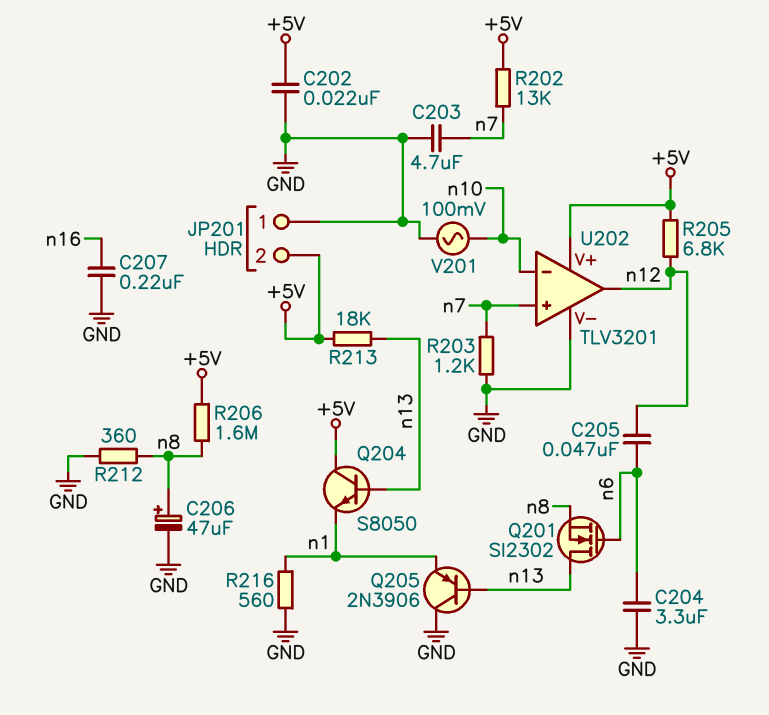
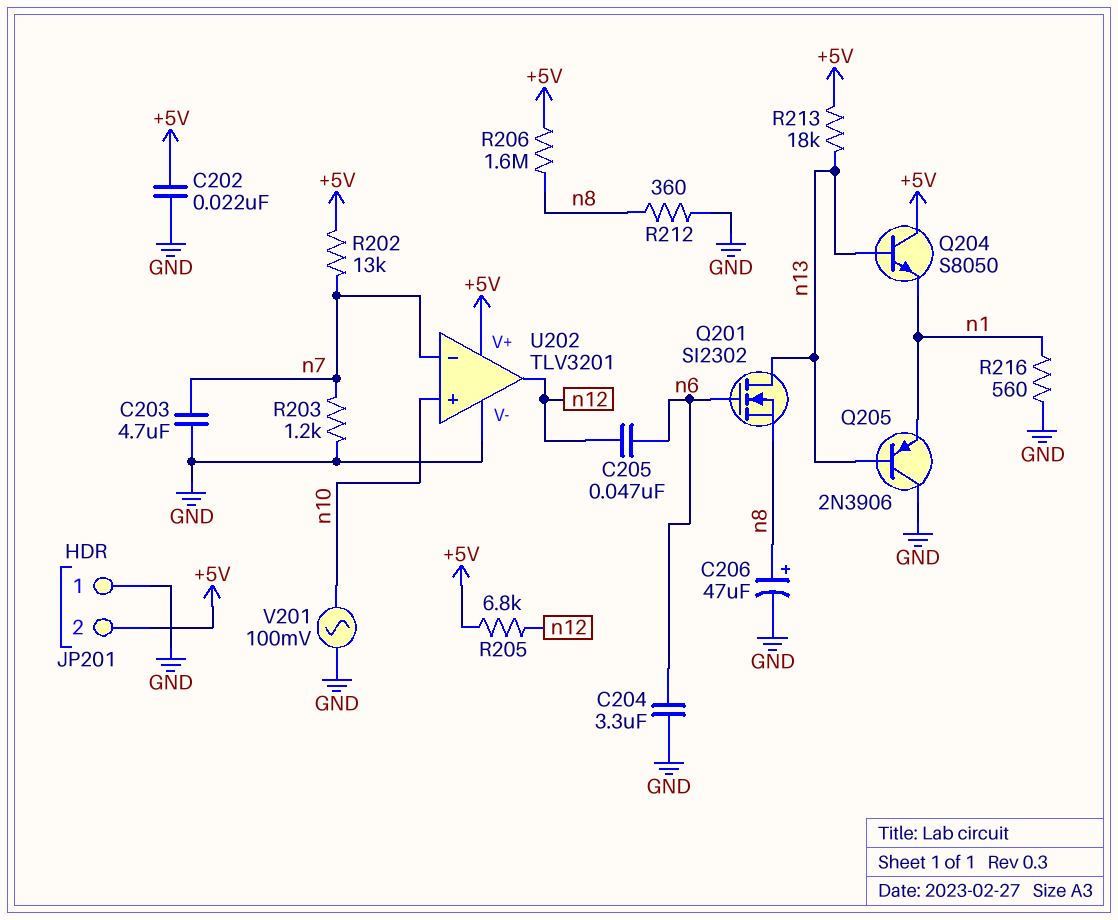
C207: 220nF (GND, n16) -> none
U202 pin in+: n7 -> n10
U202 pin in-: n10 -> n7

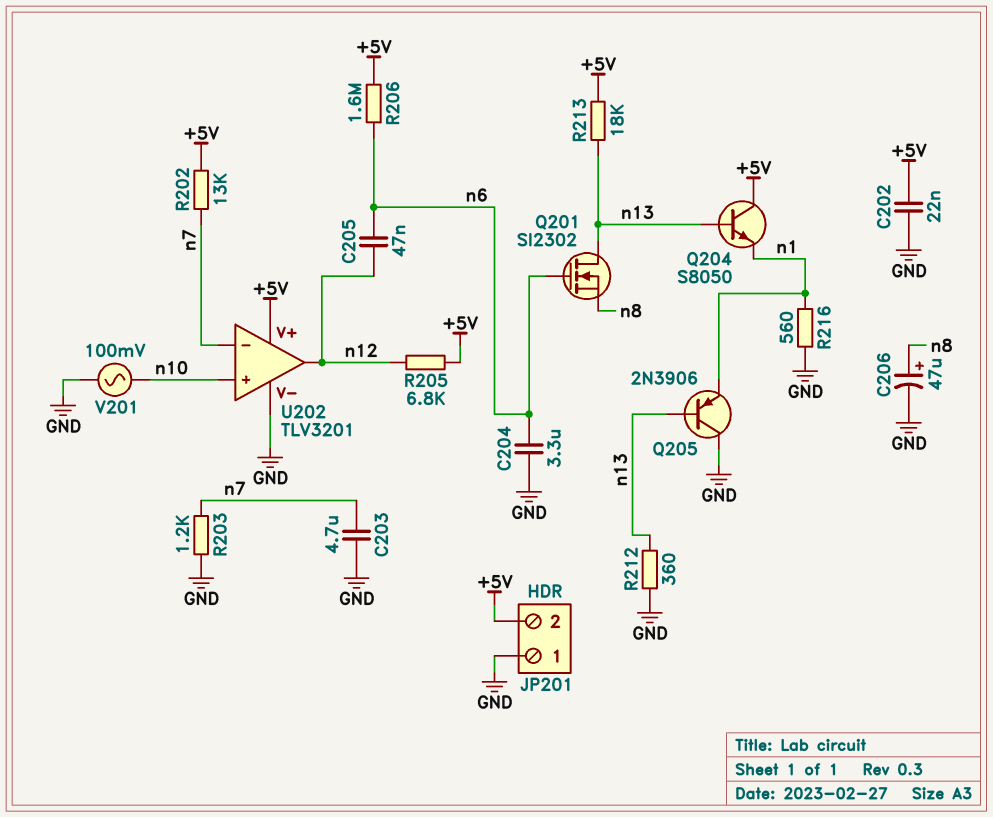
R206: 1.6M (+5V, n8) -> 1.6M (+5V, n6)
R212: 360 (GND, n8) -> 360 (GND, n13)

